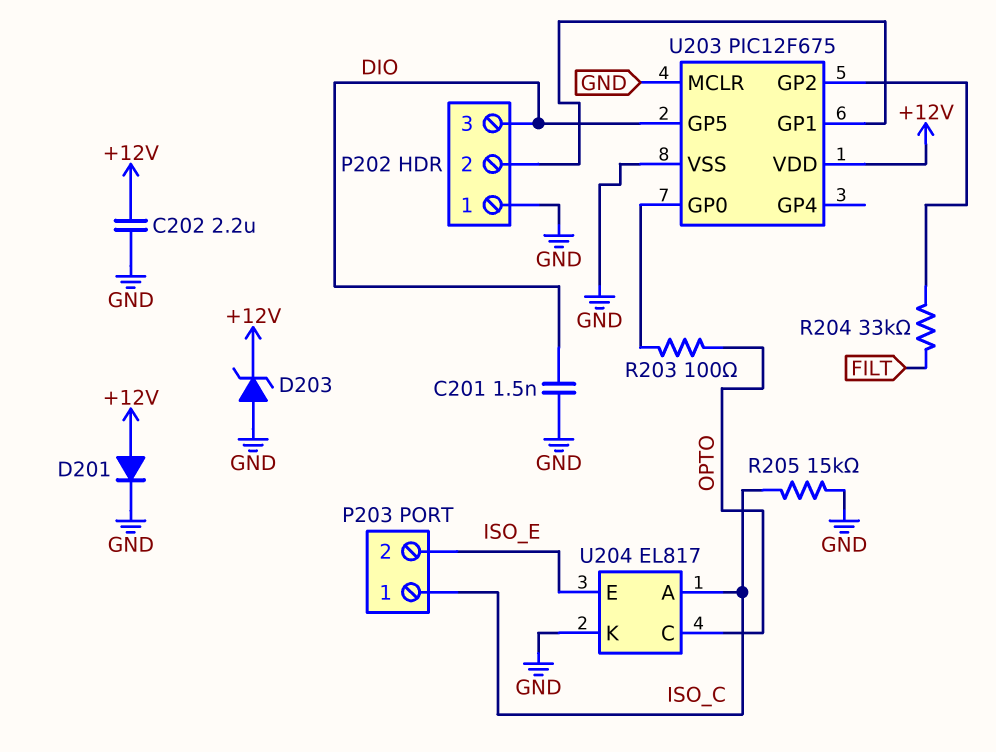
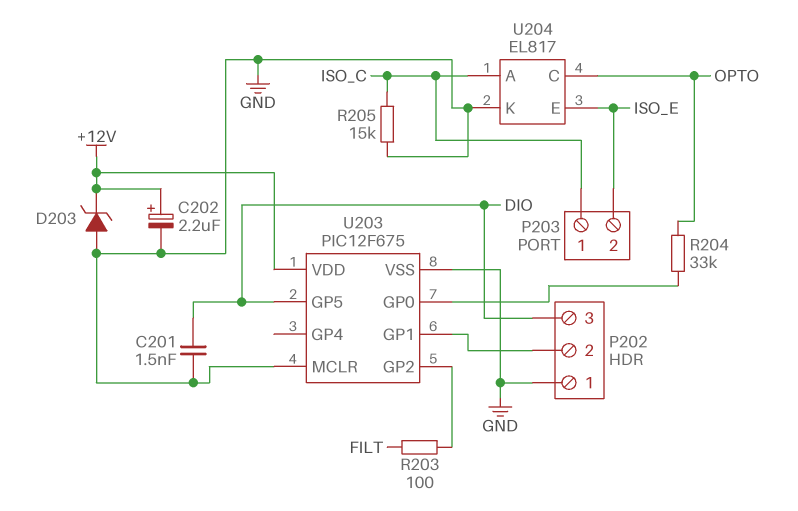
C202: 2.2uF (+12V, GND) -> 2.2uF (plus +12V, minus GND)
D201: diode (A +12V, K GND) -> none
R203: 100 (OPTO, U203/GP0) -> 100 (FILT, U203/GP2)
R204: 33k (FILT, U203/GP2) -> 33k (OPTO, U203/GP0)

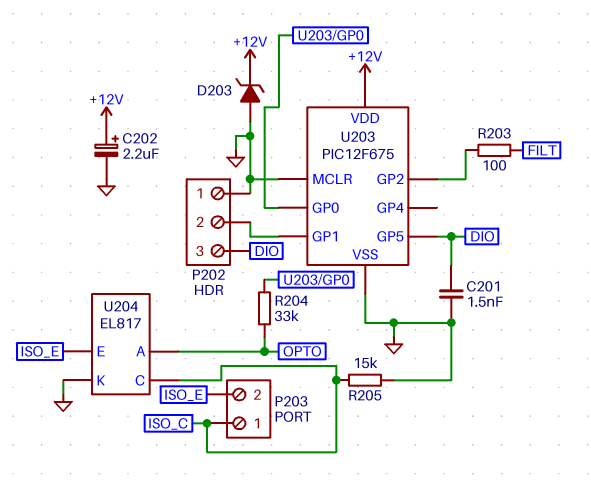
U204 pin A: ISO_C -> OPTO
U204 pin C: OPTO -> ISO_C

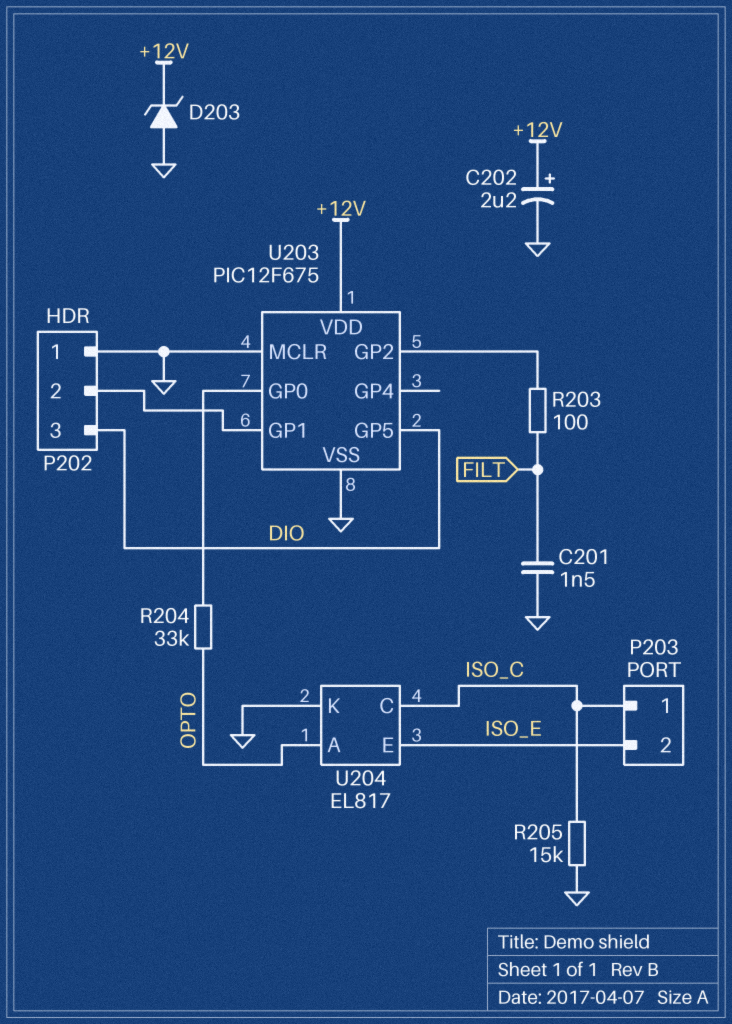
C201: 1.5nF (DIO, GND) -> 1.5nF (FILT, GND)

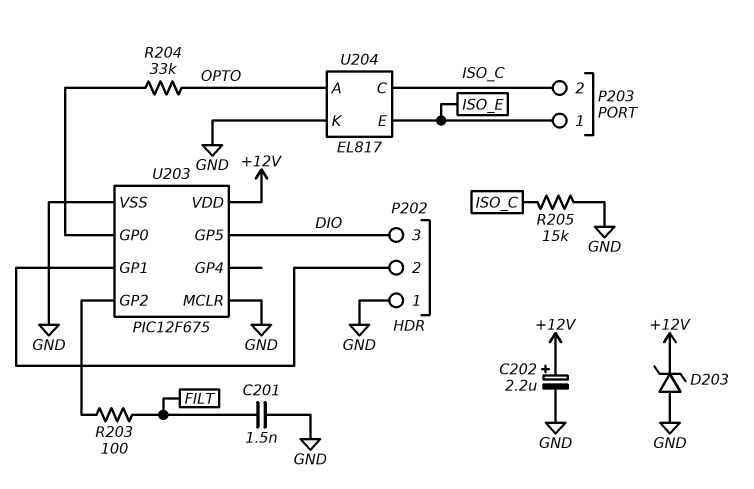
P203 pin 1: ISO_C -> ISO_E
P203 pin 2: ISO_E -> ISO_C

